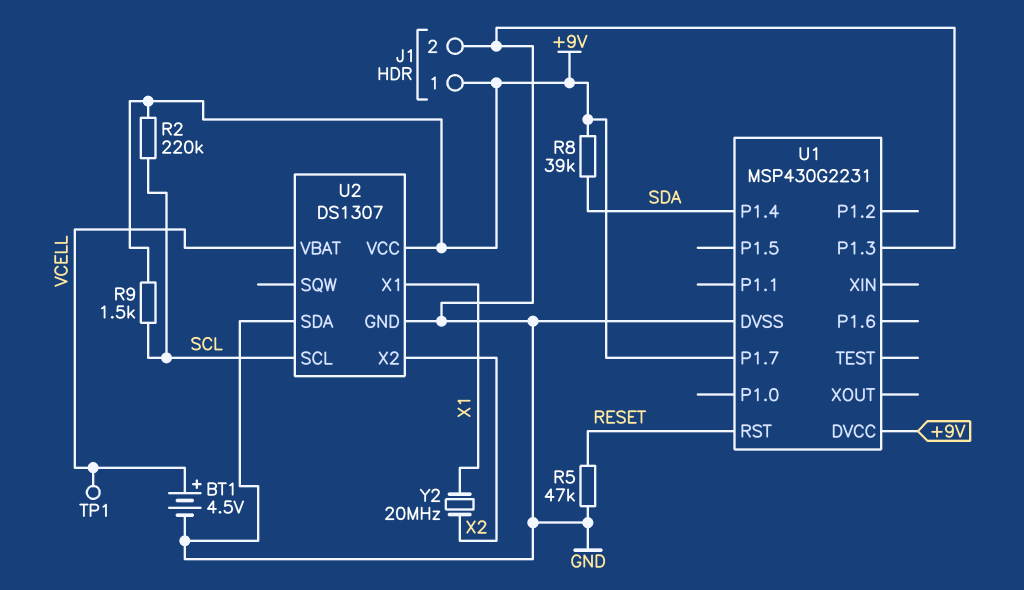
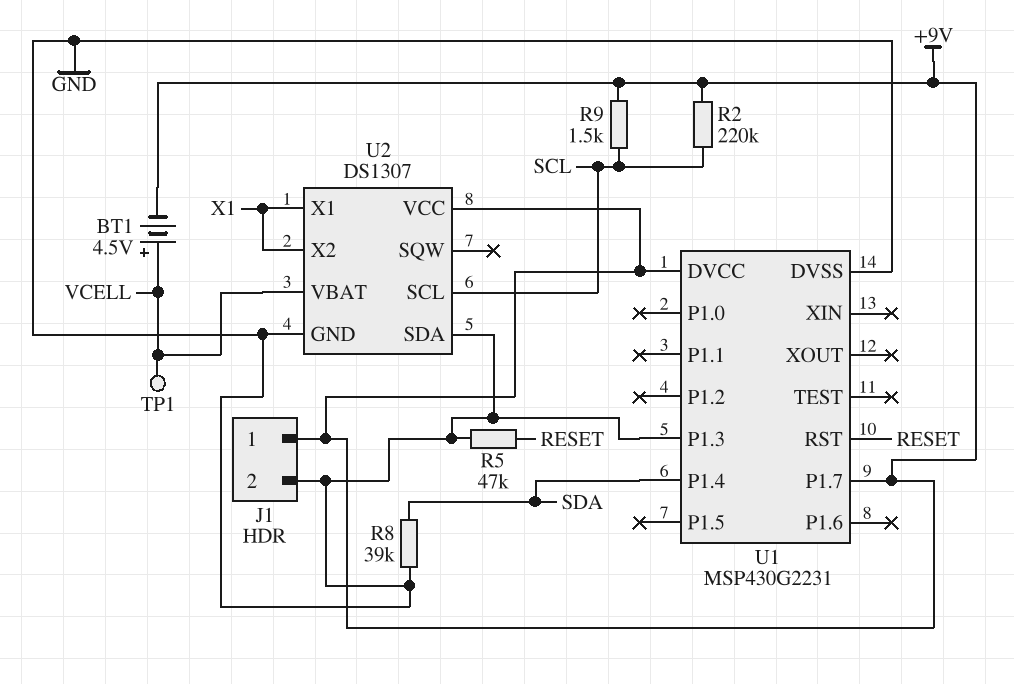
BT1: 4.5V (plus VCELL, minus GND) -> 4.5V (plus VCELL, minus +9V)
R8: 39k (+9V, SDA) -> 39k (GND, SDA)
U2 pin X2: X2 -> X1
Y2: 20MHz (X1, X2) -> none

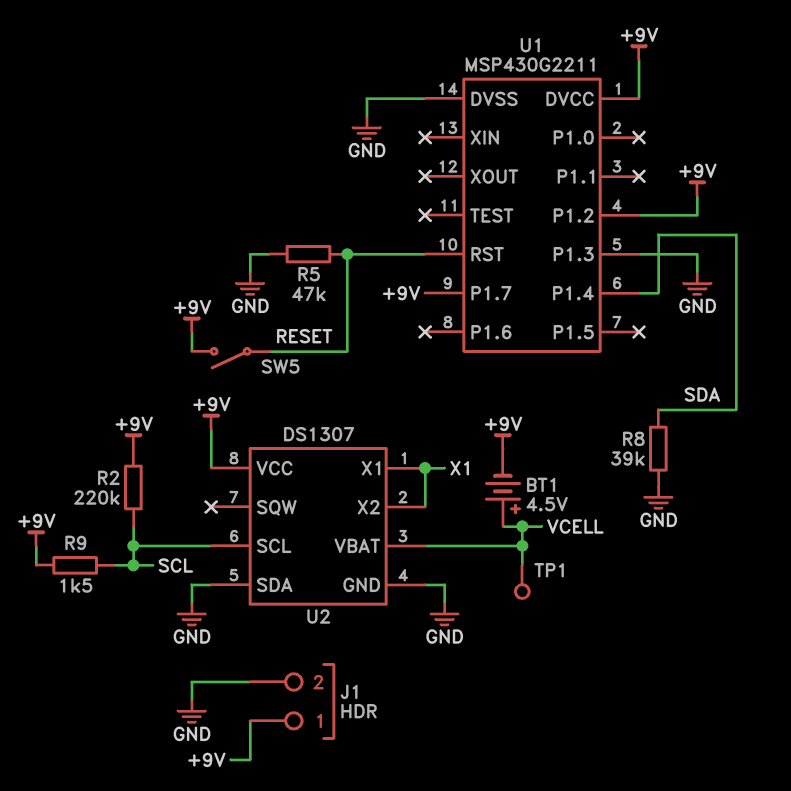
SW5: none -> switch (+9V, RESET)
U1: MSP430G2231 -> MSP430G2211
U1 pin P1.2: none -> +9V

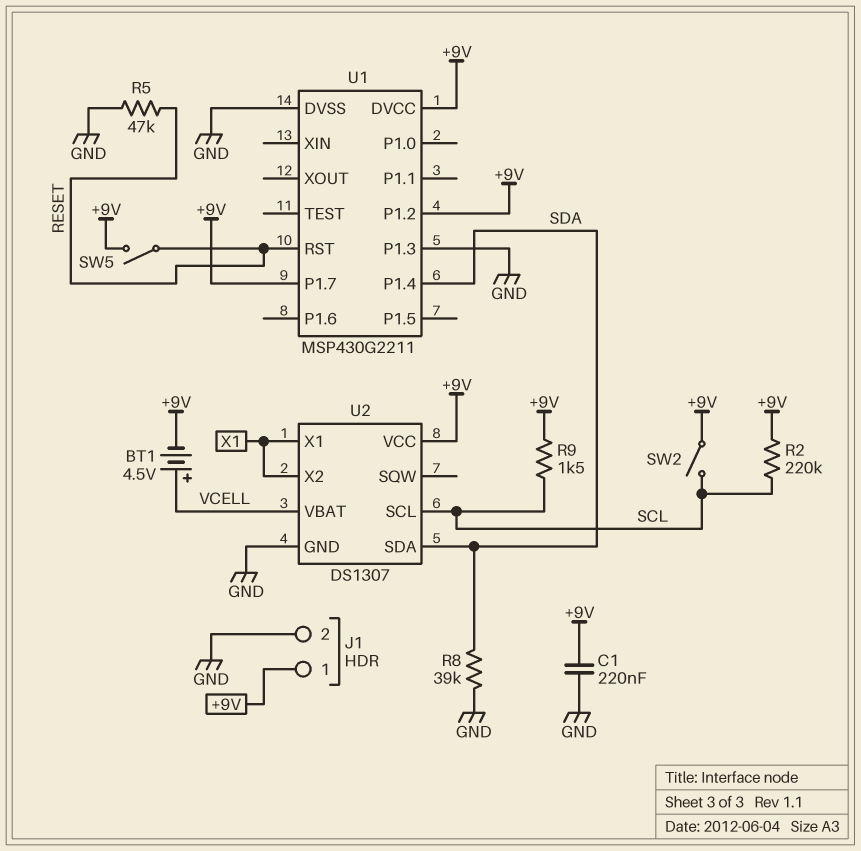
C1: none -> 220nF (+9V, GND)
SW2: none -> switch (+9V, SCL)
TP1: test point (VCELL) -> none
U2 pin SDA: GND -> SDA

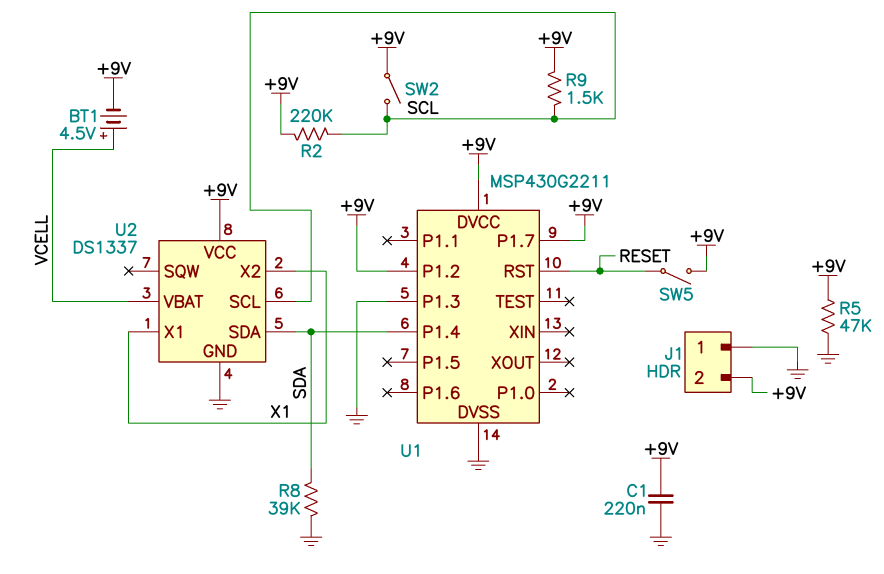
J1 pin 1: +9V -> GND
J1 pin 2: GND -> +9V
R5: 47k (GND, RESET) -> 47k (+9V, GND)
U2: DS1307 -> DS1337

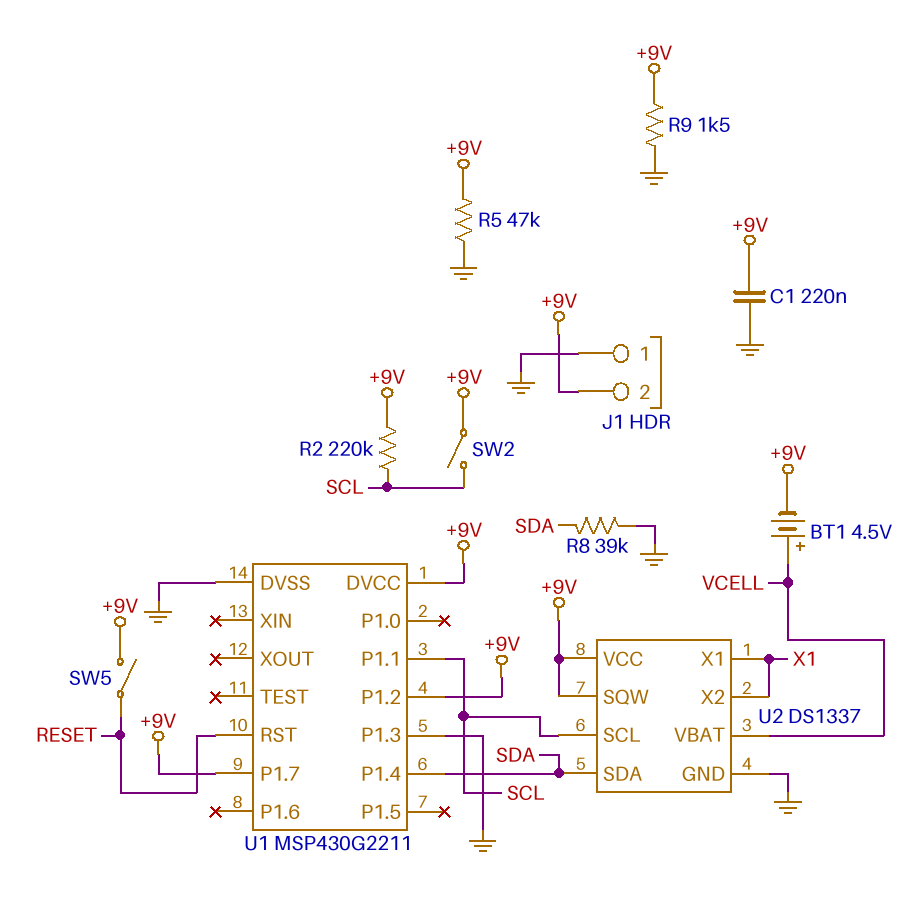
R9: 1.5k (+9V, SCL) -> 1.5k (+9V, GND)
U1 pin P1.1: none -> SCL
U2 pin SQW: none -> +9V

